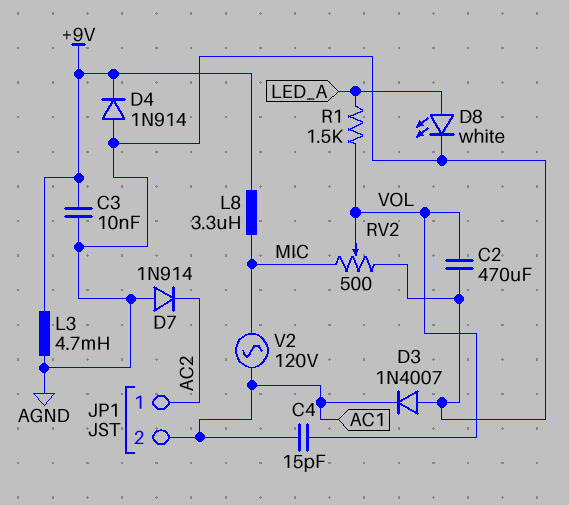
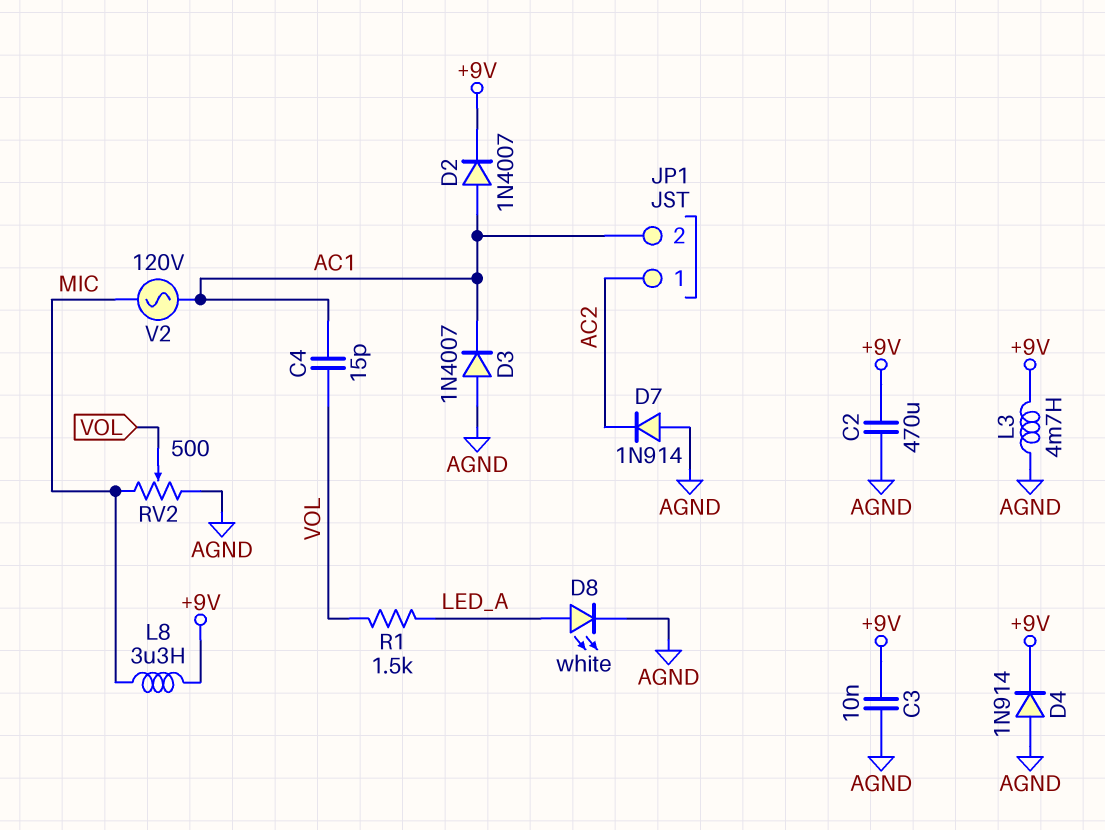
C2: 470uF (AGND, VOL) -> 470uF (+9V, AGND)
D2: none -> diode 1N4007 (A AC1, K +9V)

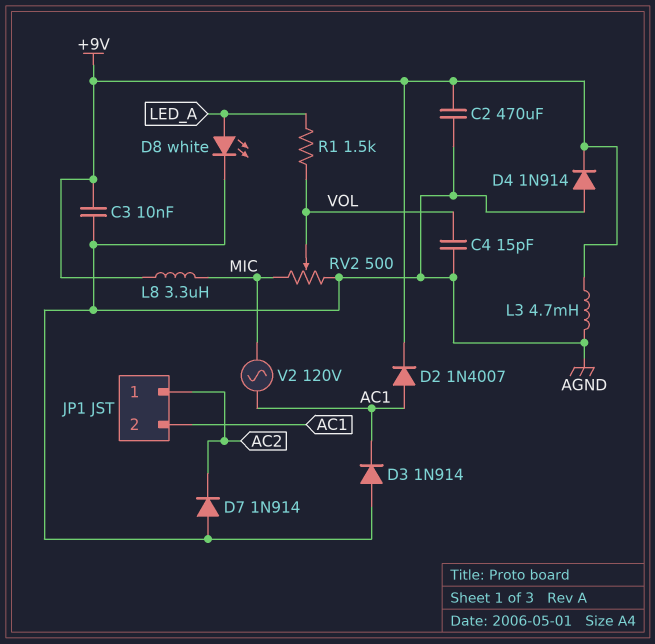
C4: 15pF (AC1, VOL) -> 15pF (AGND, VOL)
D3: diode 1N4007 (A AGND, K AC1) -> diode 1N914 (A AGND, K AC1)

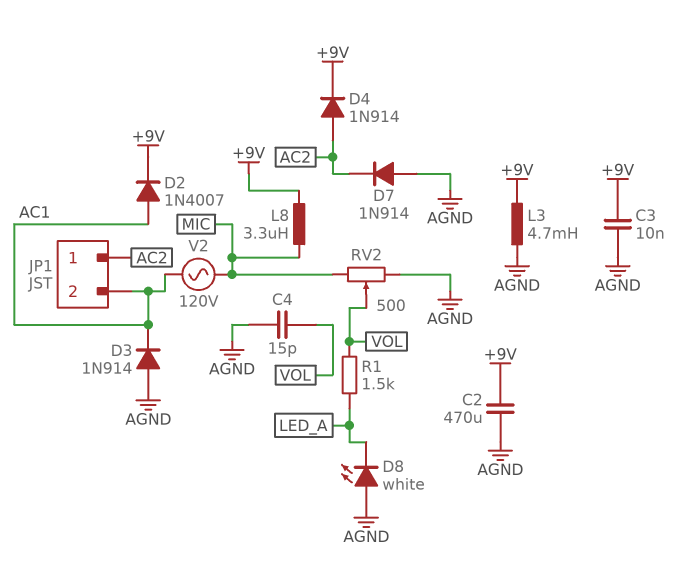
D4: diode 1N914 (A AGND, K +9V) -> diode 1N914 (A AC2, K +9V)
D8: LED white (A LED_A, K AGND) -> LED white (A AGND, K LED_A)

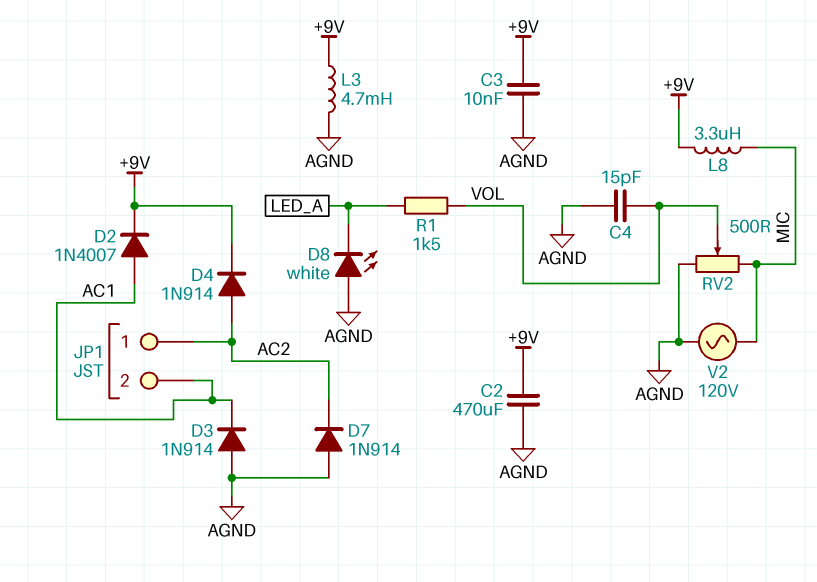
V2: AC 120V (AC1, MIC) -> AC 120V (AGND, MIC)

